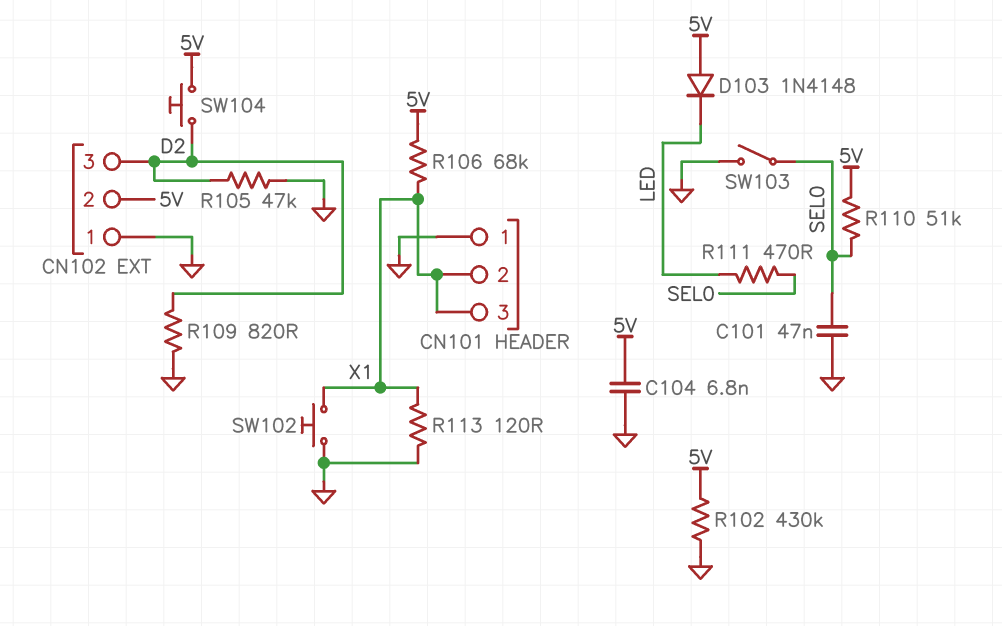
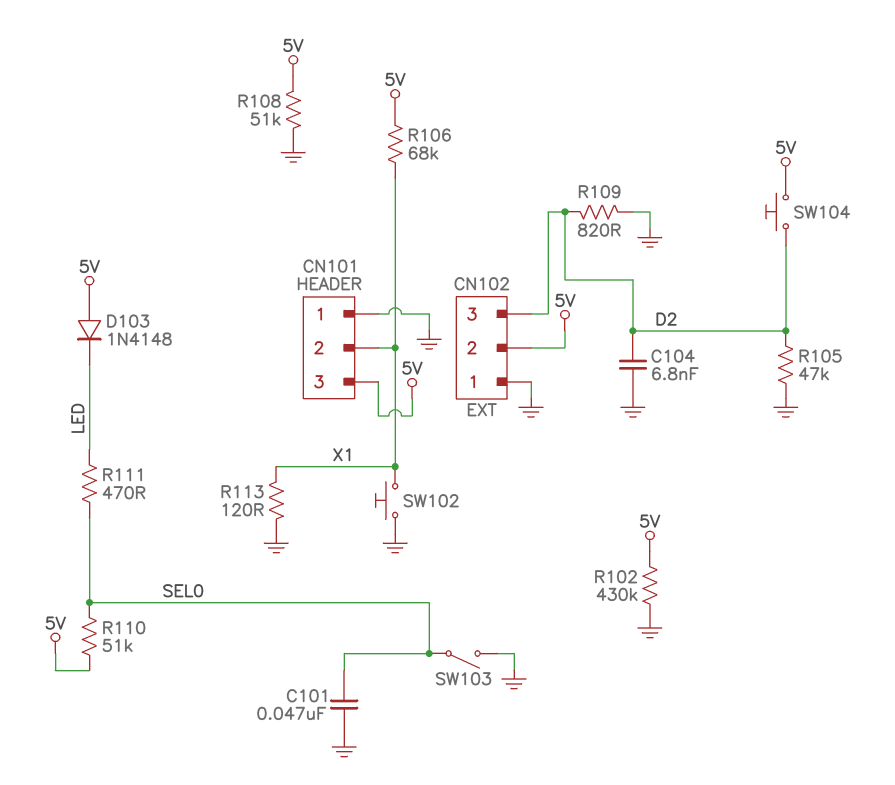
C104: 6.8nF (5V, GND) -> 6.8nF (D2, GND)
CN101 pin 3: X1 -> 5V
R108: none -> 51k (5V, GND)

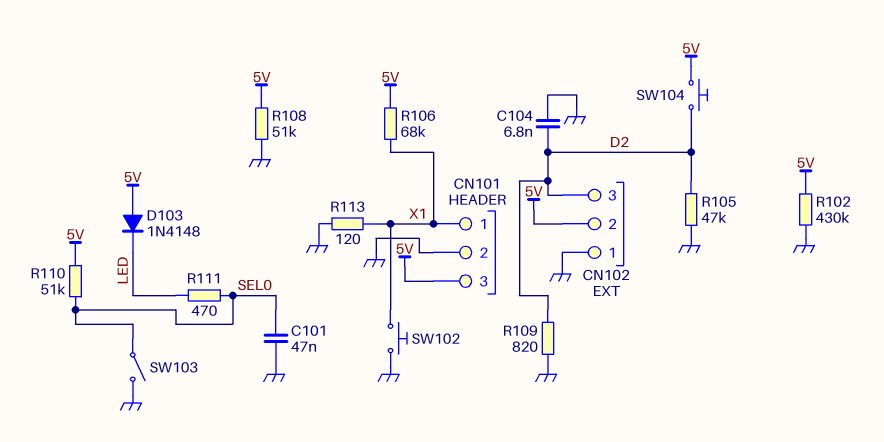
CN101 pin 1: GND -> X1
CN101 pin 2: X1 -> GND

